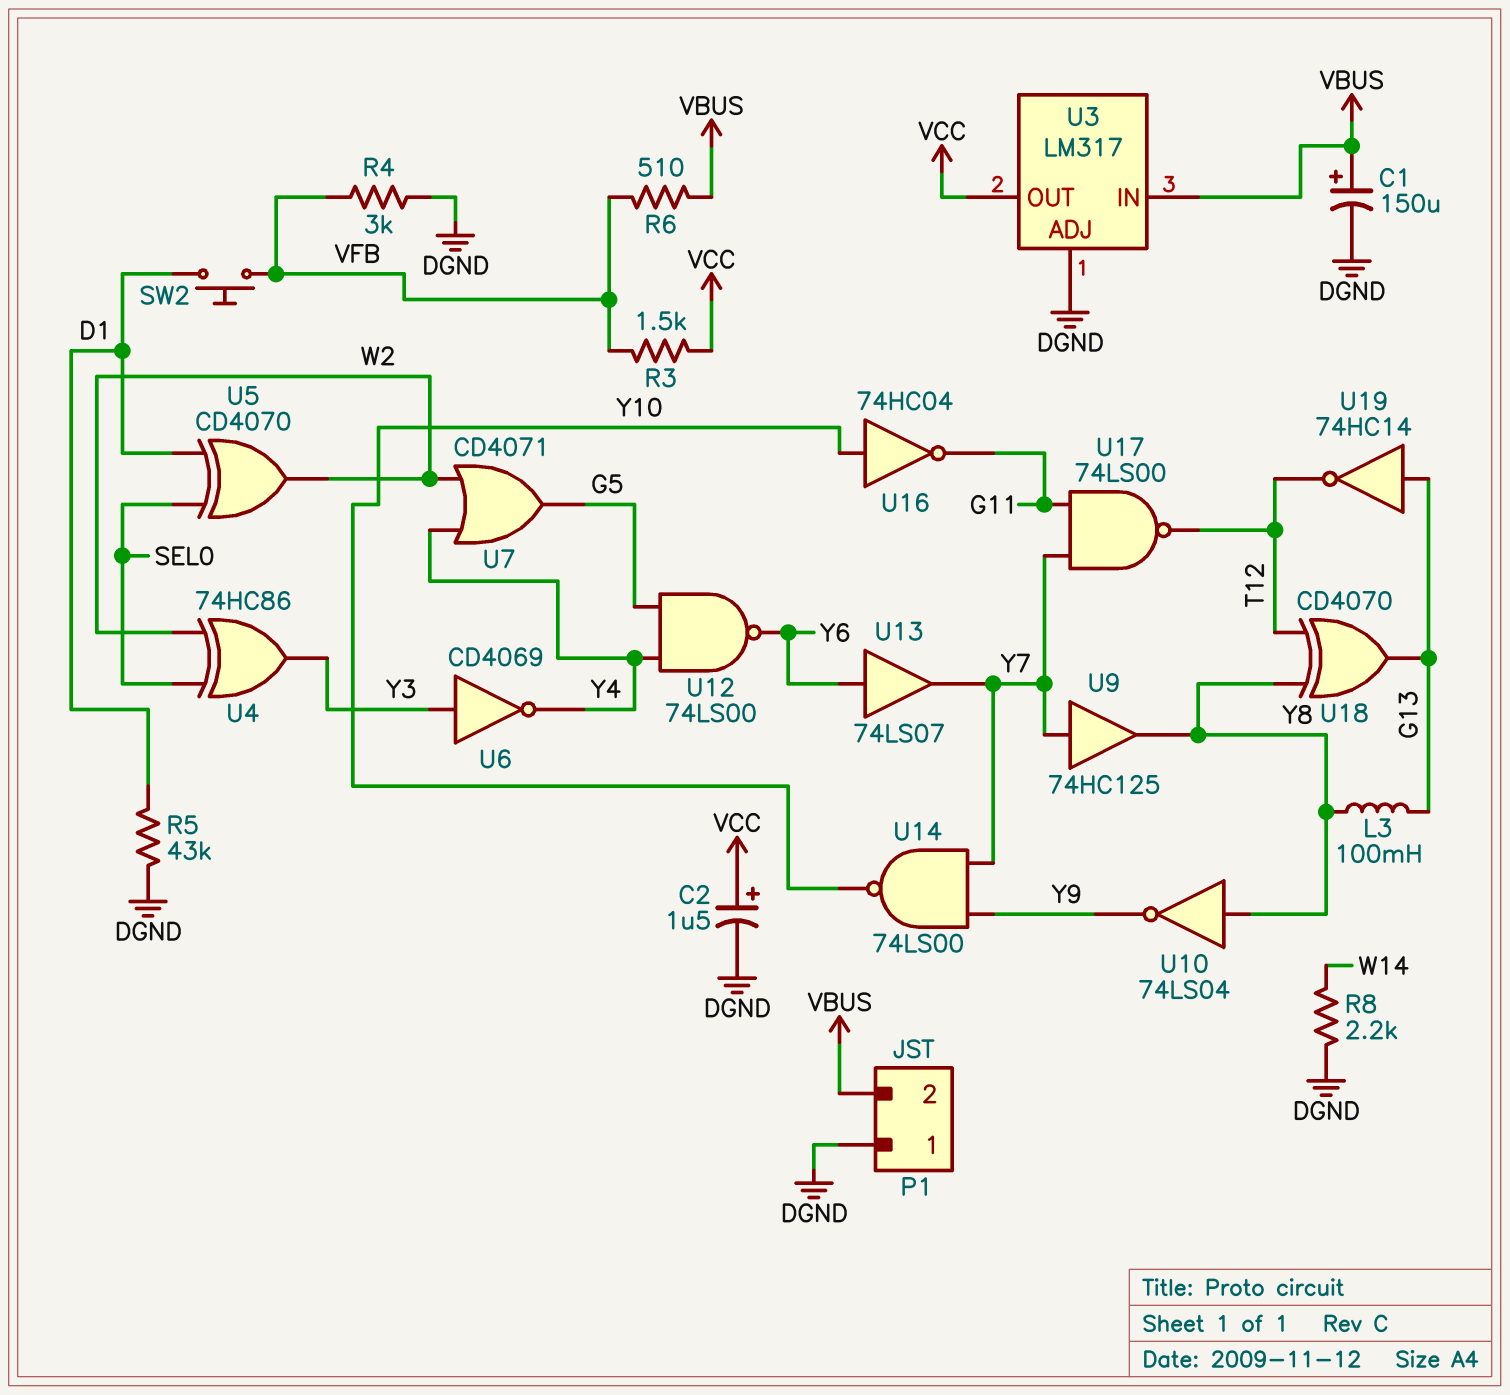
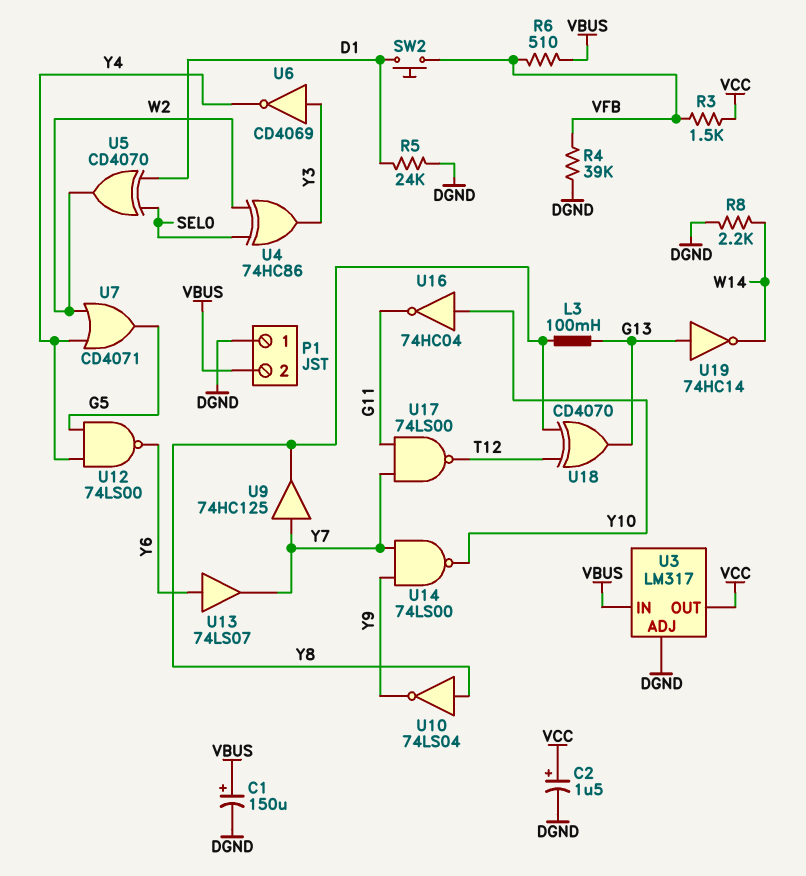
R4: 3k (DGND, VFB) -> 39k (DGND, VFB)
R5: 43k (D1, DGND) -> 24k (D1, DGND)
U19: NOT 74HC14 (in G13, out T12) -> NOT 74HC14 (in G13, out W14)

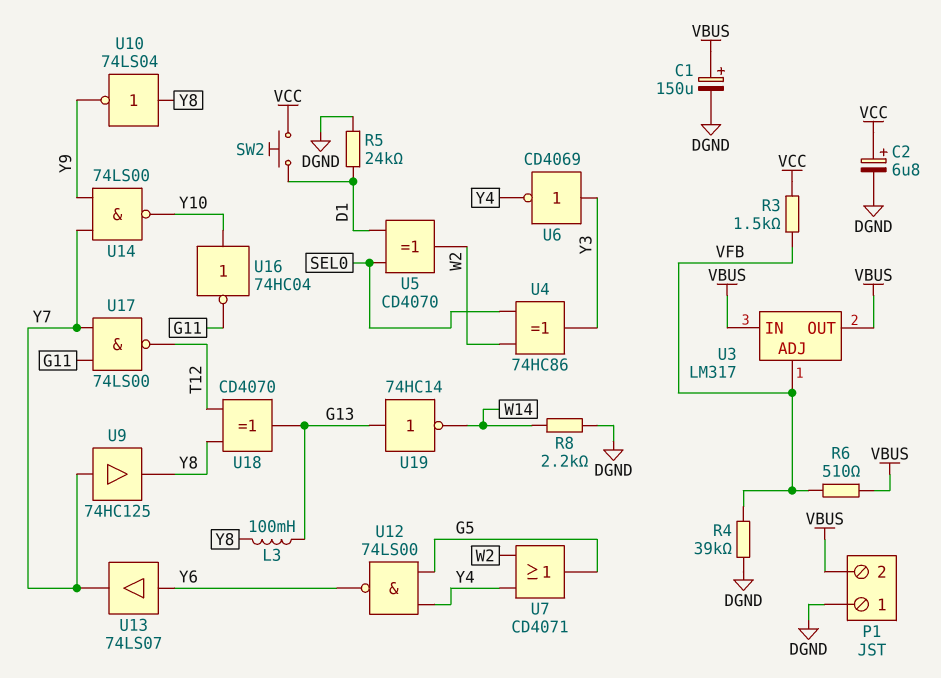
C2: 1.5uF (plus VCC, minus DGND) -> 6.8uF (plus VCC, minus DGND)
SW2: button (D1, VFB) -> button (D1, VCC)
U3 pin ADJ: DGND -> VFB
U3 pin OUT: VCC -> VBUS

